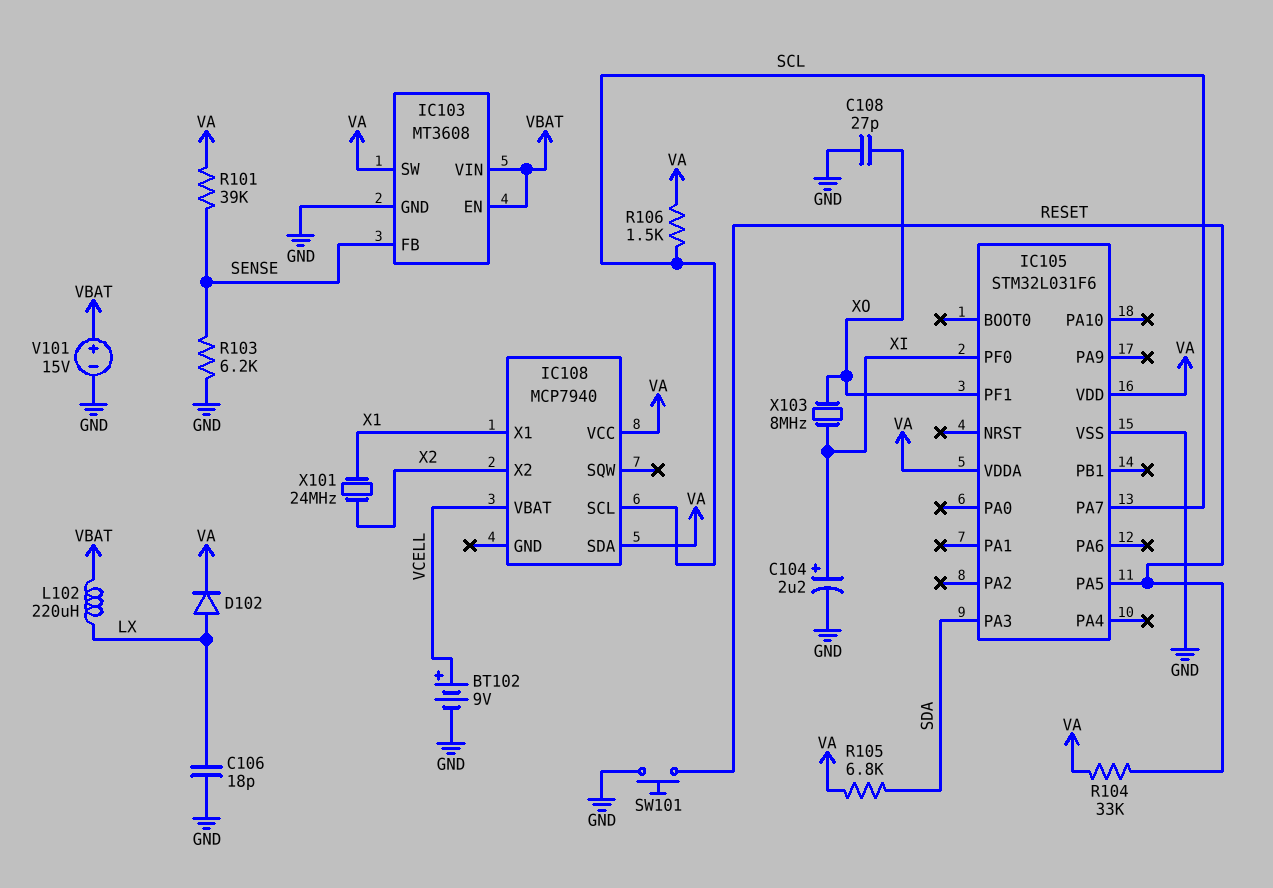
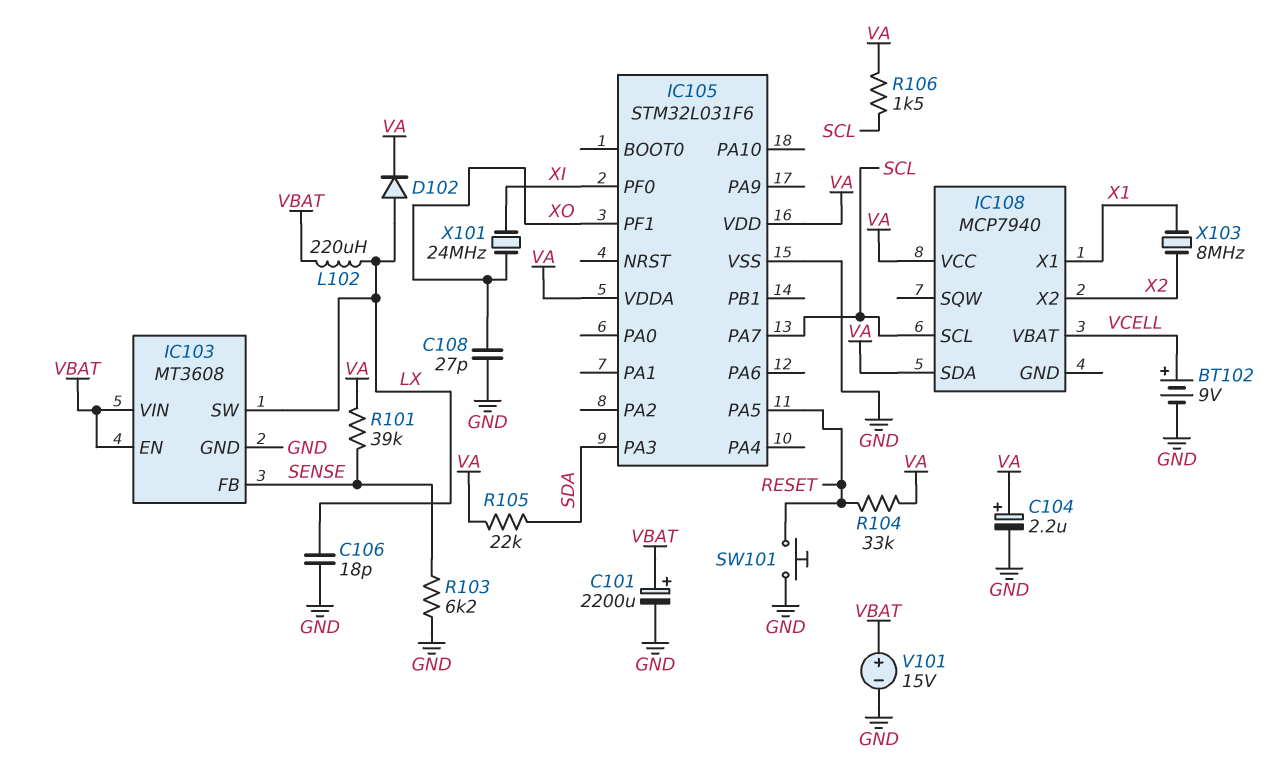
C101: none -> 2200uF (plus VBAT, minus GND)
C104: 2.2uF (plus XI, minus GND) -> 2.2uF (plus VA, minus GND)
IC103 pin SW: VA -> LX
R105: 6.8k (SDA, VA) -> 22k (SDA, VA)
X101: 24MHz (X1, X2) -> 24MHz (XI, XO)
X103: 8MHz (XI, XO) -> 8MHz (X1, X2)

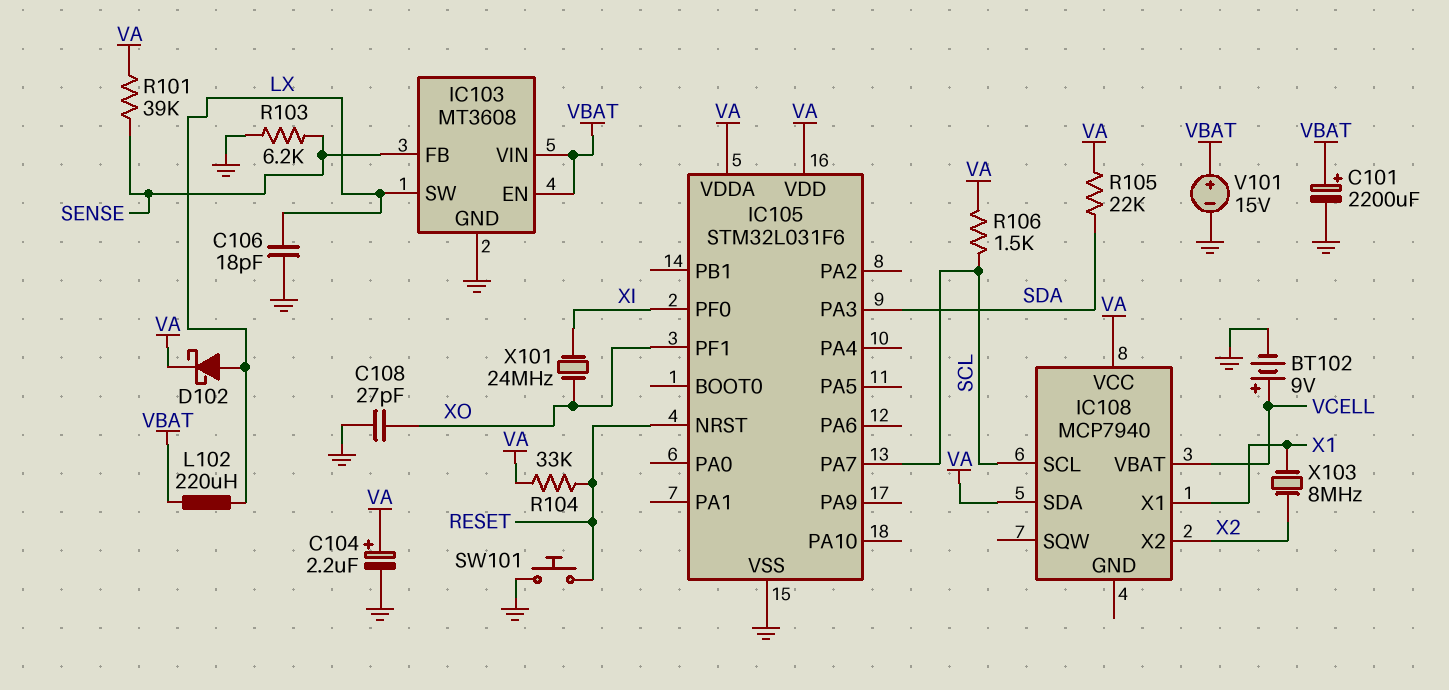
D102: diode (A LX, K VA) -> schottky (A LX, K VA)
IC105 pin NRST: none -> RESET
IC105 pin PA5: RESET -> none

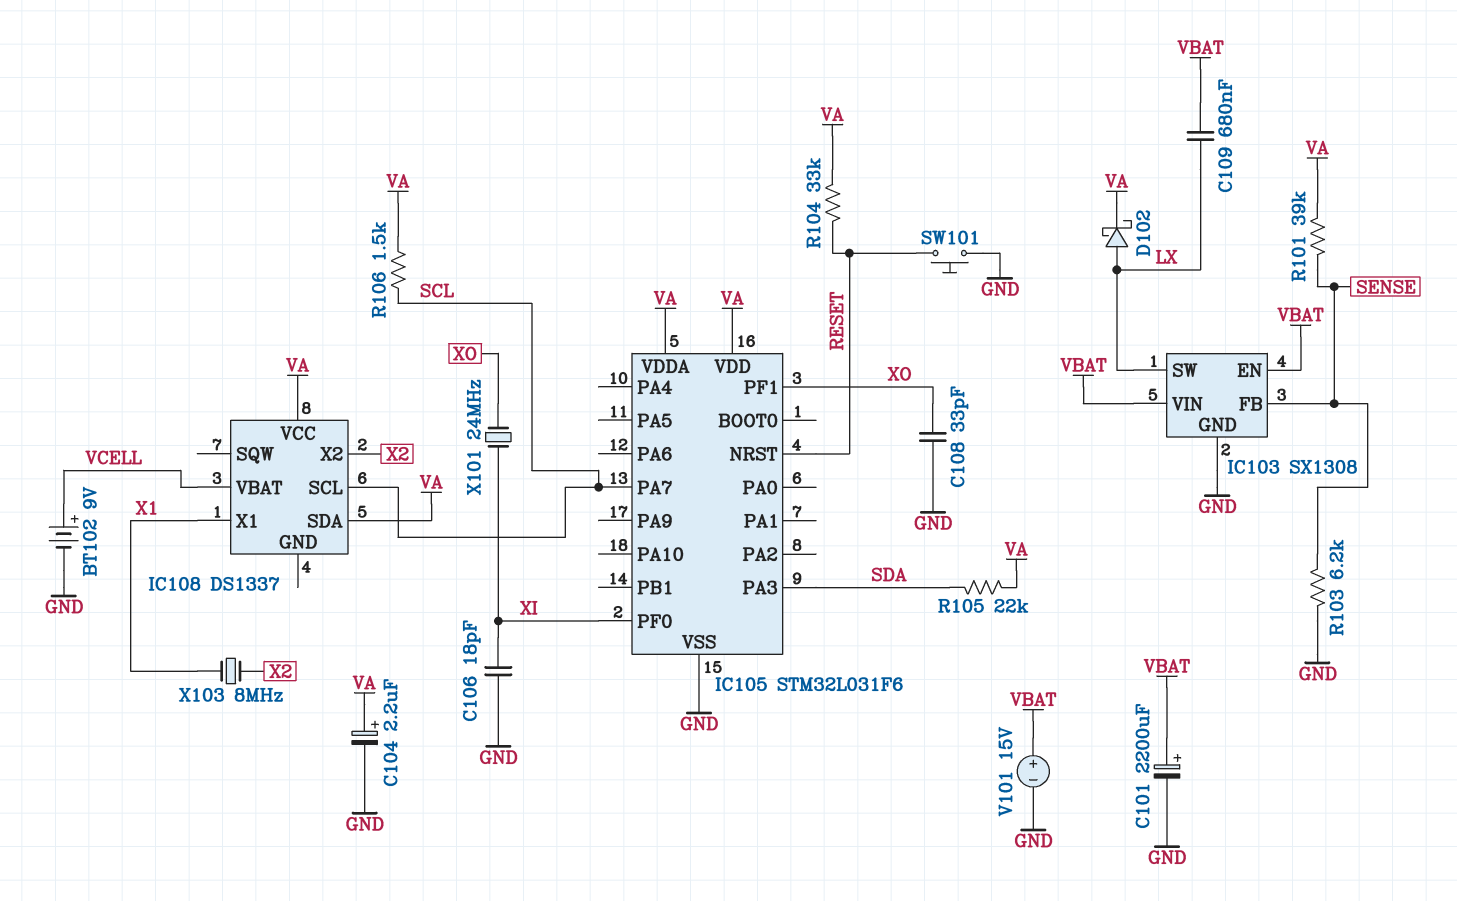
C106: 18pF (GND, LX) -> 18pF (GND, XI)
C108: 27pF (GND, XO) -> 33pF (GND, XO)
C109: none -> 680nF (LX, VBAT)
IC103: MT3608 -> SX1308
IC108: MCP7940 -> DS1337
L102: 220uH (LX, VBAT) -> none

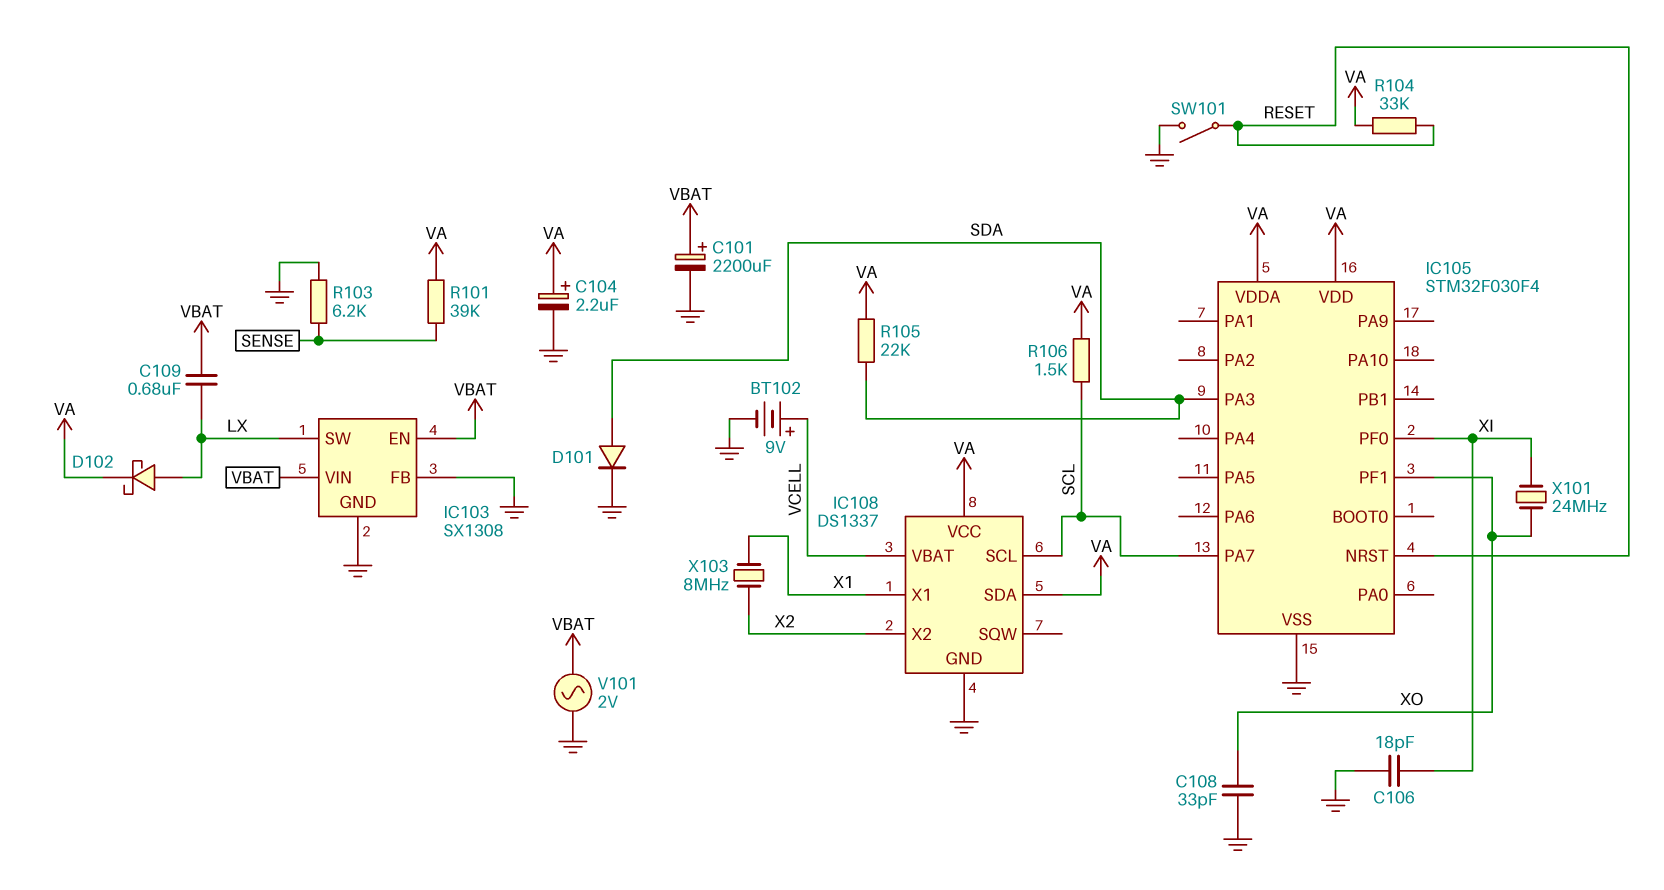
D101: none -> diode (A SDA, K GND)
IC103 pin FB: SENSE -> GND
IC105: STM32L031F6 -> STM32F030F4
IC108 pin GND: none -> GND
SW101: button (GND, RESET) -> switch (GND, RESET)
V101: 15V (plus VBAT, minus GND) -> AC 2V (GND, VBAT)

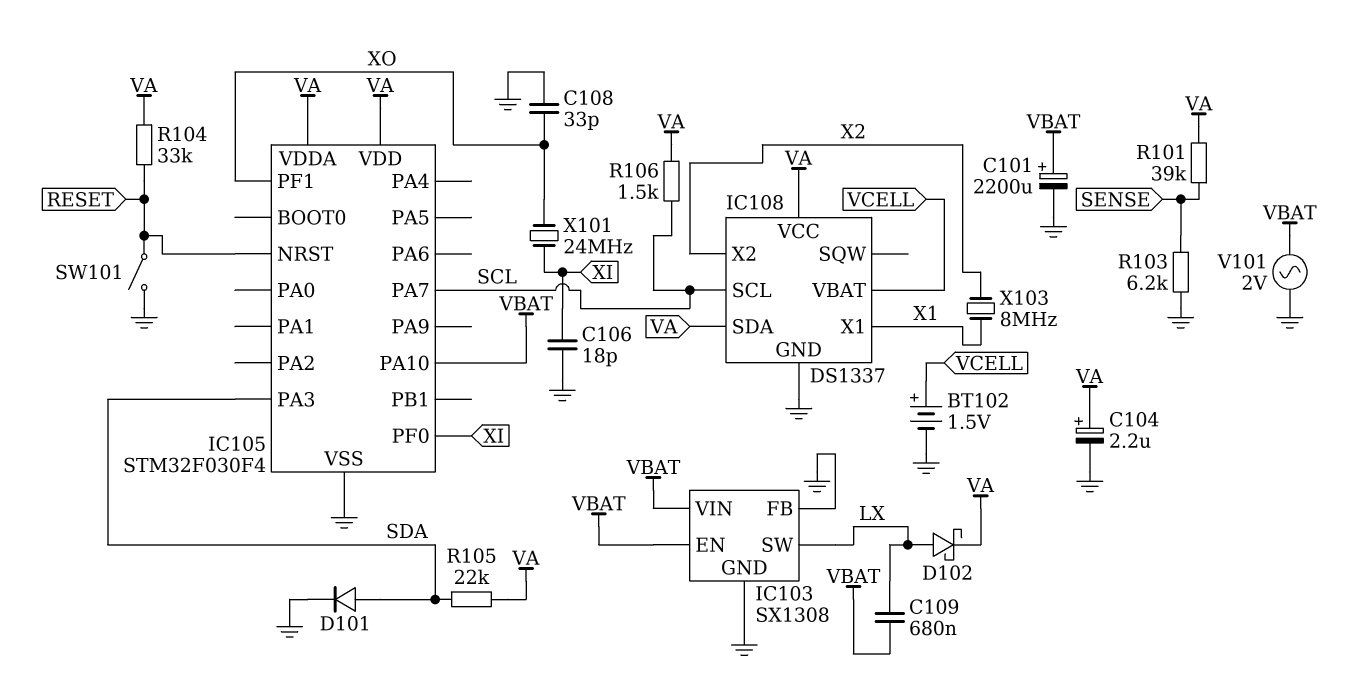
BT102: 9V (plus VCELL, minus GND) -> 1.5V (plus VCELL, minus GND)
IC105 pin PA10: none -> VBAT

